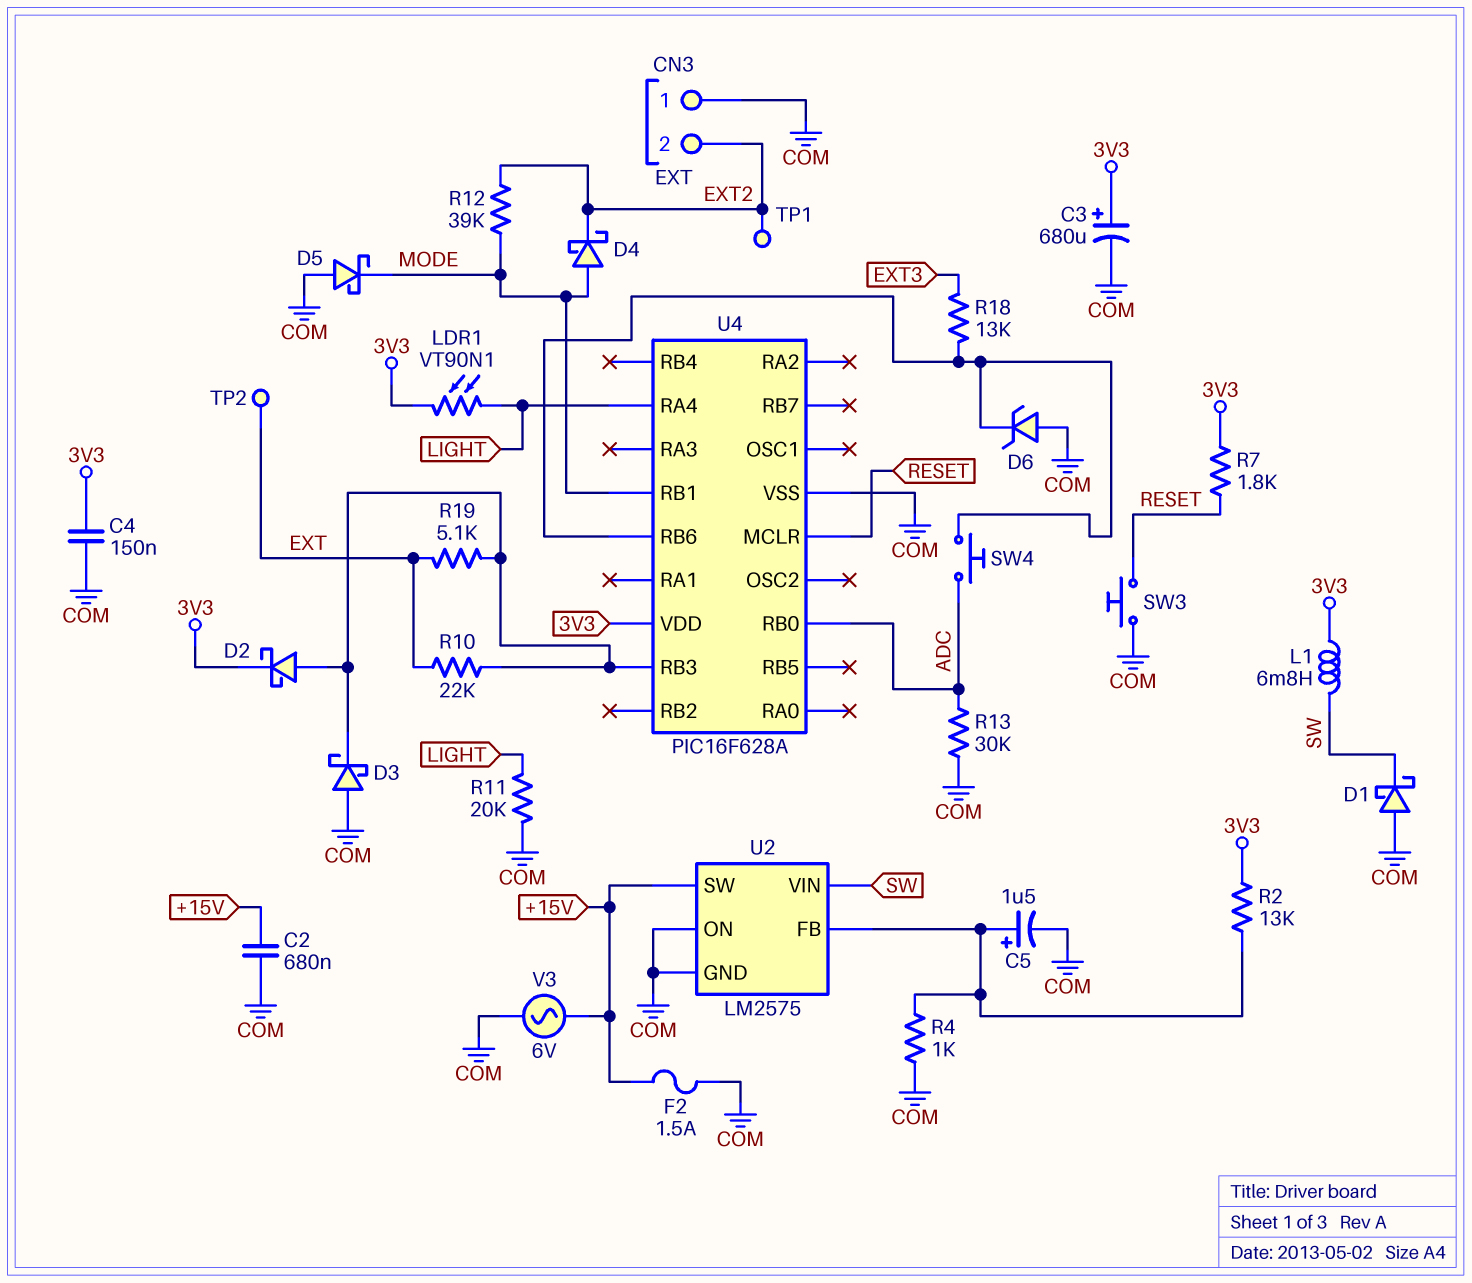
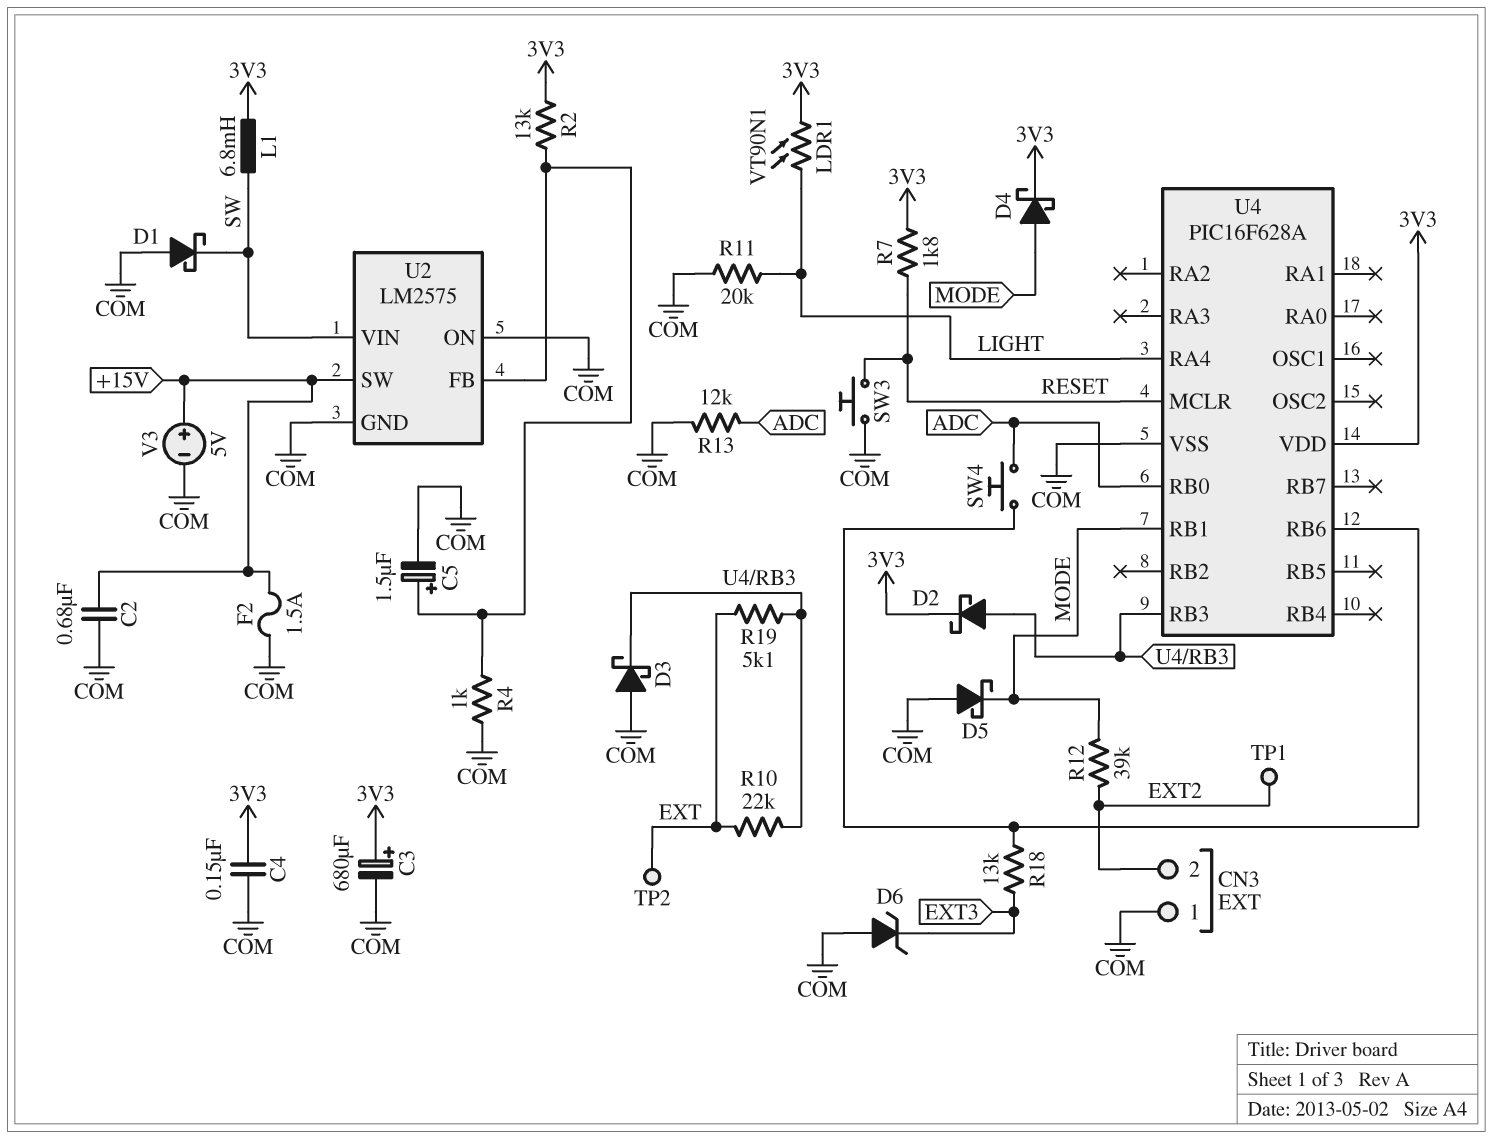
D4: schottky (A MODE, K EXT2) -> schottky (A MODE, K 3V3)
D6: zener (A COM, K U4/RB6) -> zener (A COM, K EXT3)
R13: 30k (ADC, COM) -> 12k (ADC, COM)
V3: AC 6V (+15V, COM) -> 5V (plus +15V, minus COM)

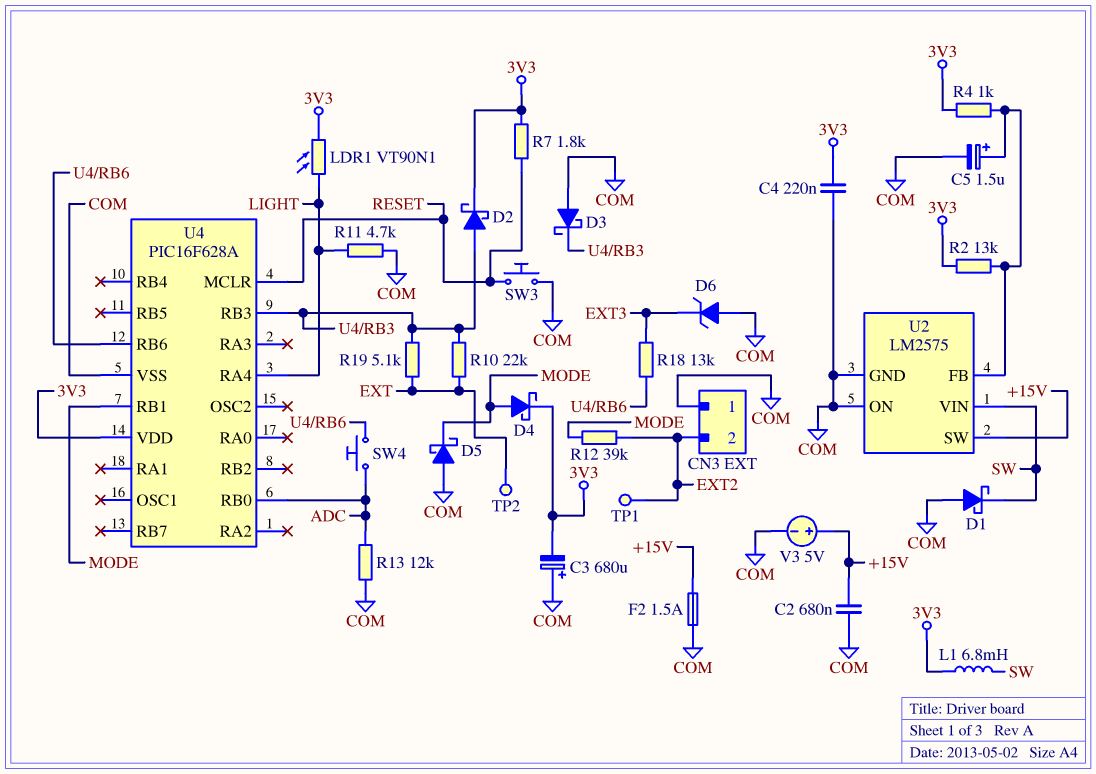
C3: 680uF (plus 3V3, minus COM) -> 680uF (plus COM, minus 3V3)
C4: 150nF (3V3, COM) -> 220nF (3V3, COM)
R4: 1k (COM, U2/FB) -> 1k (3V3, U2/FB)
R11: 20k (COM, LIGHT) -> 4.7k (COM, LIGHT)

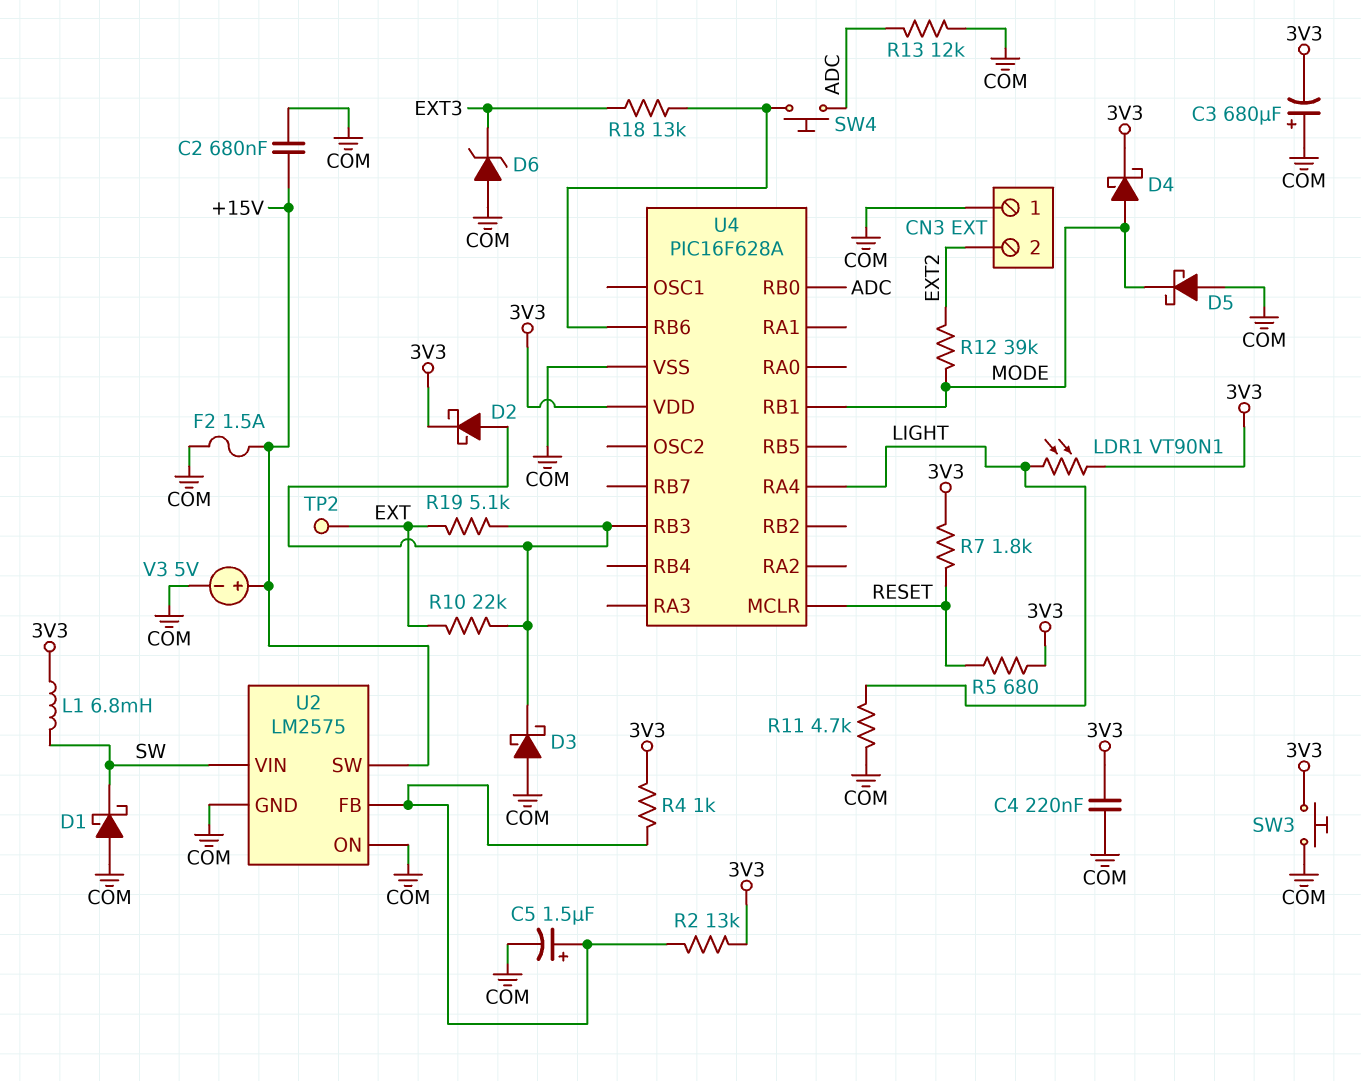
R5: none -> 680 (3V3, RESET)
SW3: button (COM, RESET) -> button (3V3, COM)
TP1: test point (EXT2) -> none

